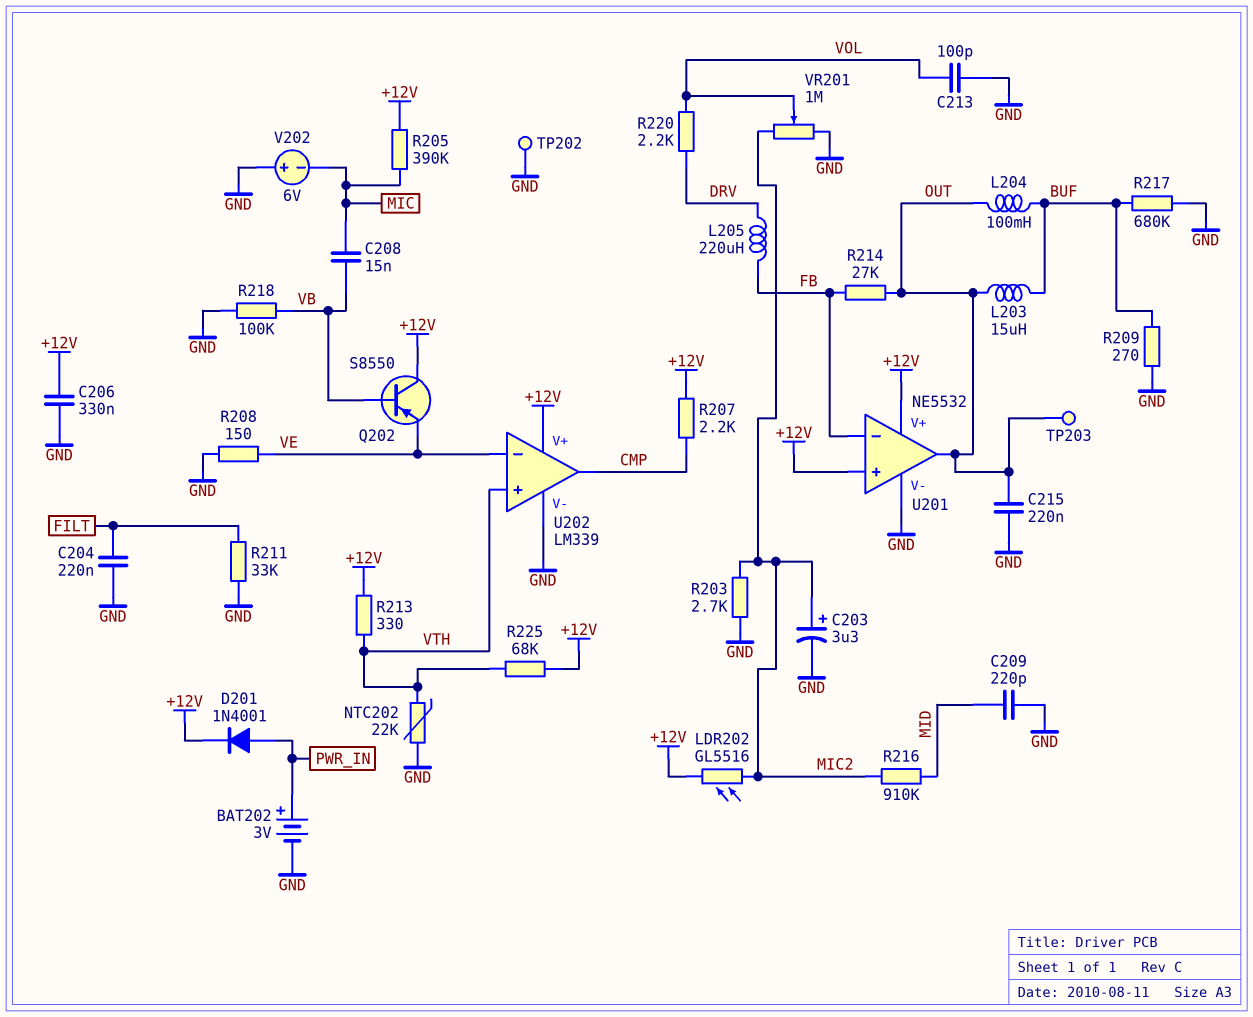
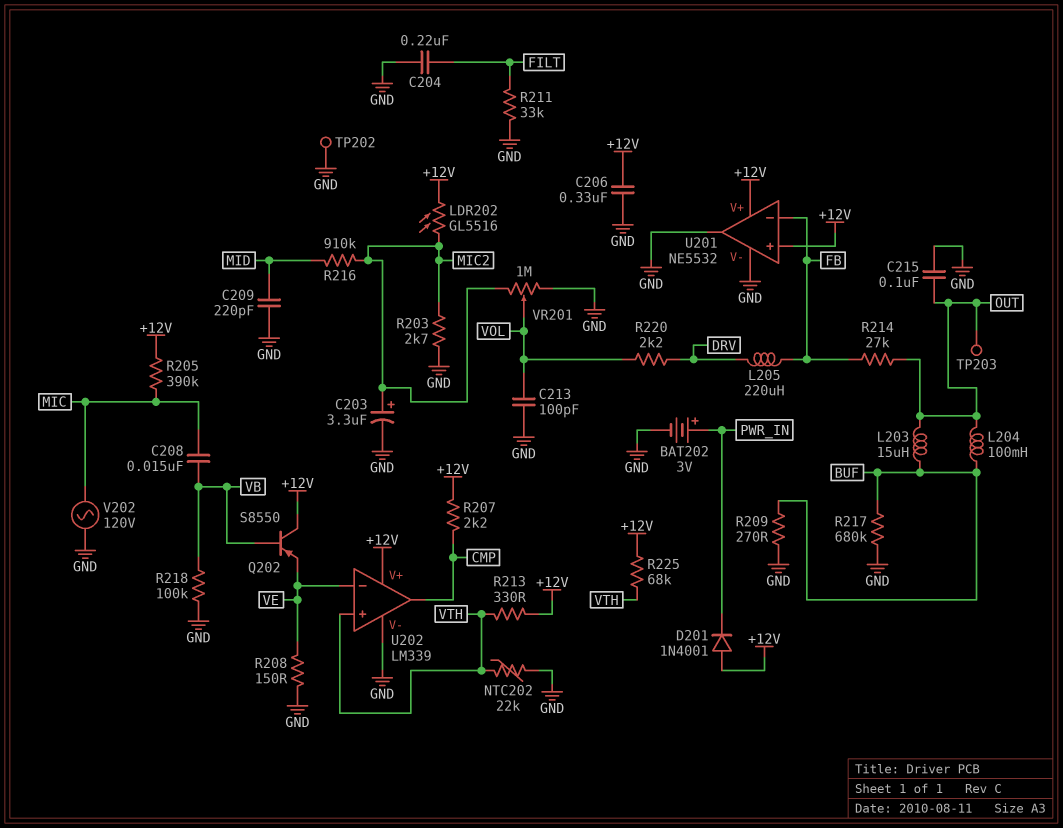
C215: 220nF (GND, OUT) -> 100nF (GND, OUT)
D201: diode 1N4001 (A PWR_IN, K +12V) -> diode 1N4001 (A +12V, K PWR_IN)
U201 pin out: OUT -> GND
V202: 6V (plus GND, minus MIC) -> AC 120V (GND, MIC)

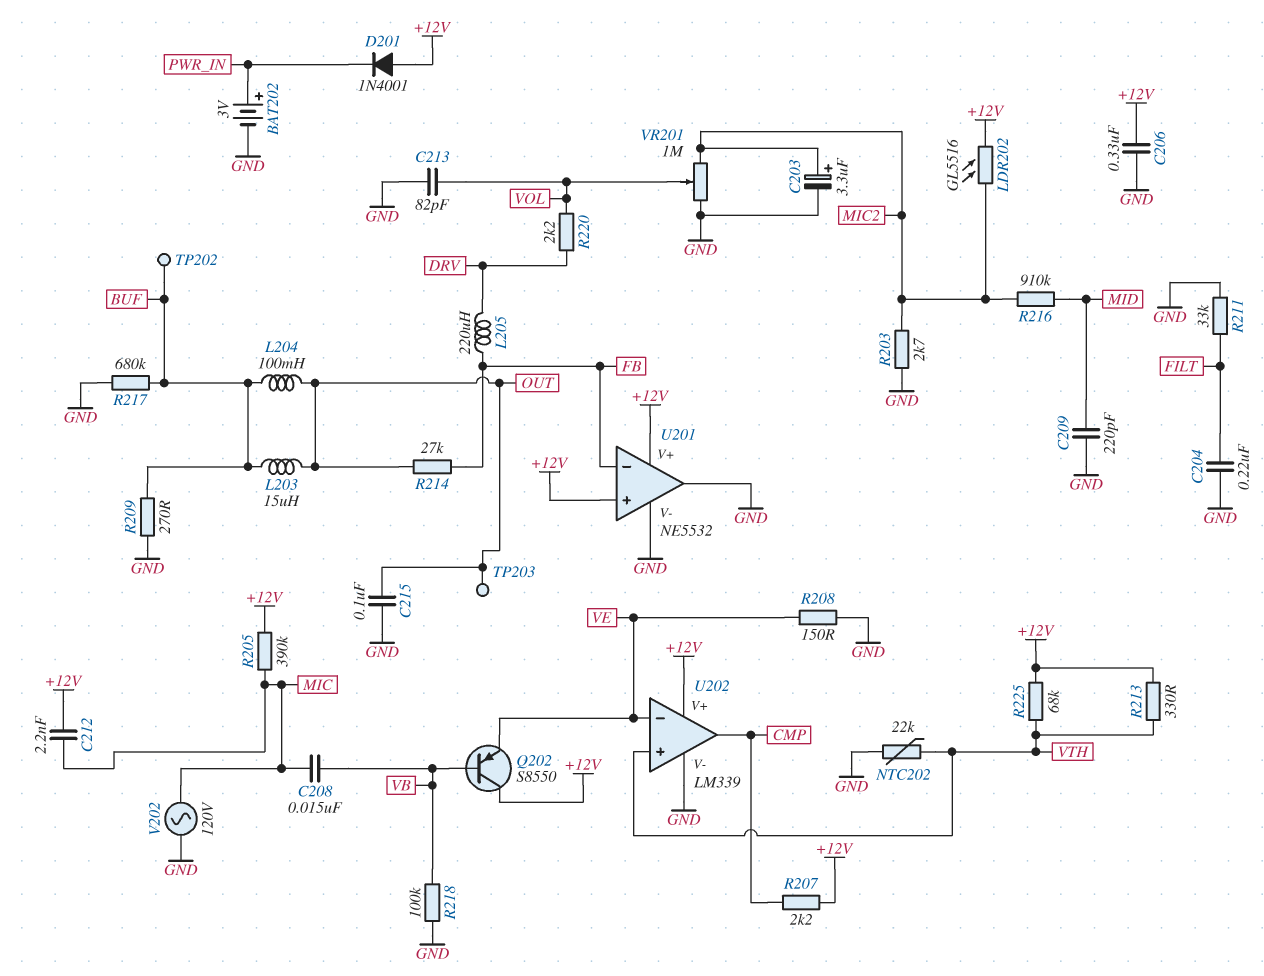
C212: none -> 2.2nF (+12V, MIC)
C213: 100pF (GND, VOL) -> 82pF (GND, VOL)
TP202: test point (GND) -> test point (BUF)

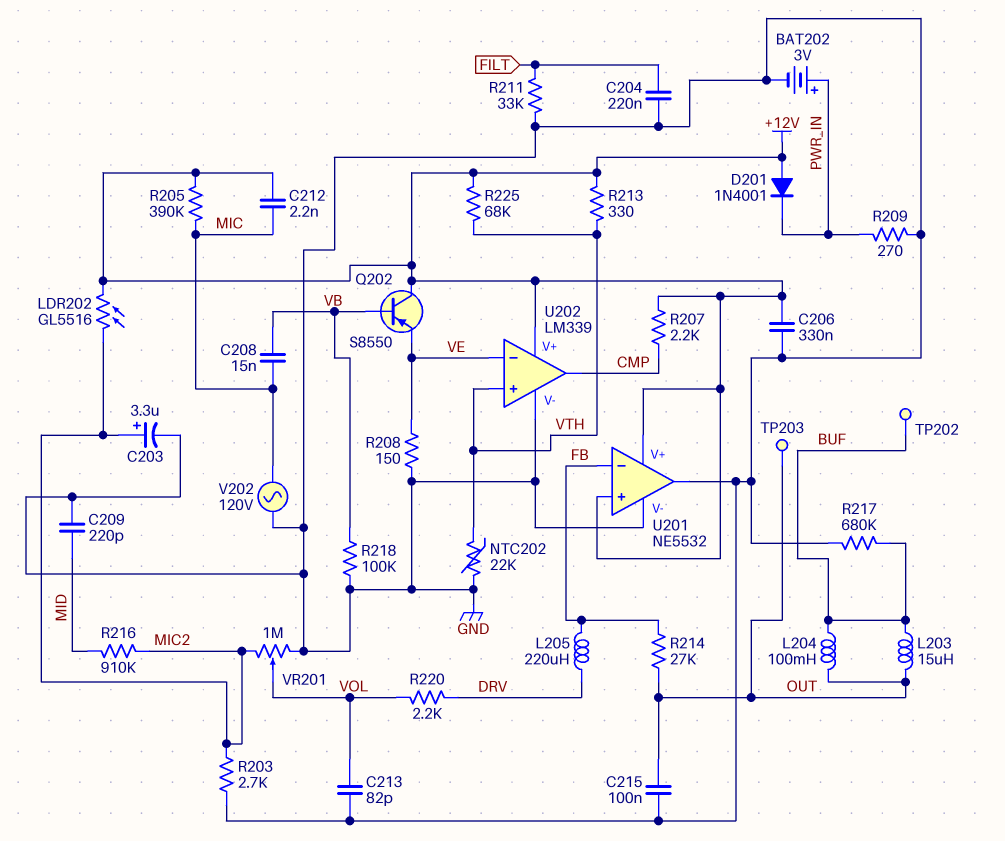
R209: 270 (BUF, GND) -> 270 (GND, PWR_IN)

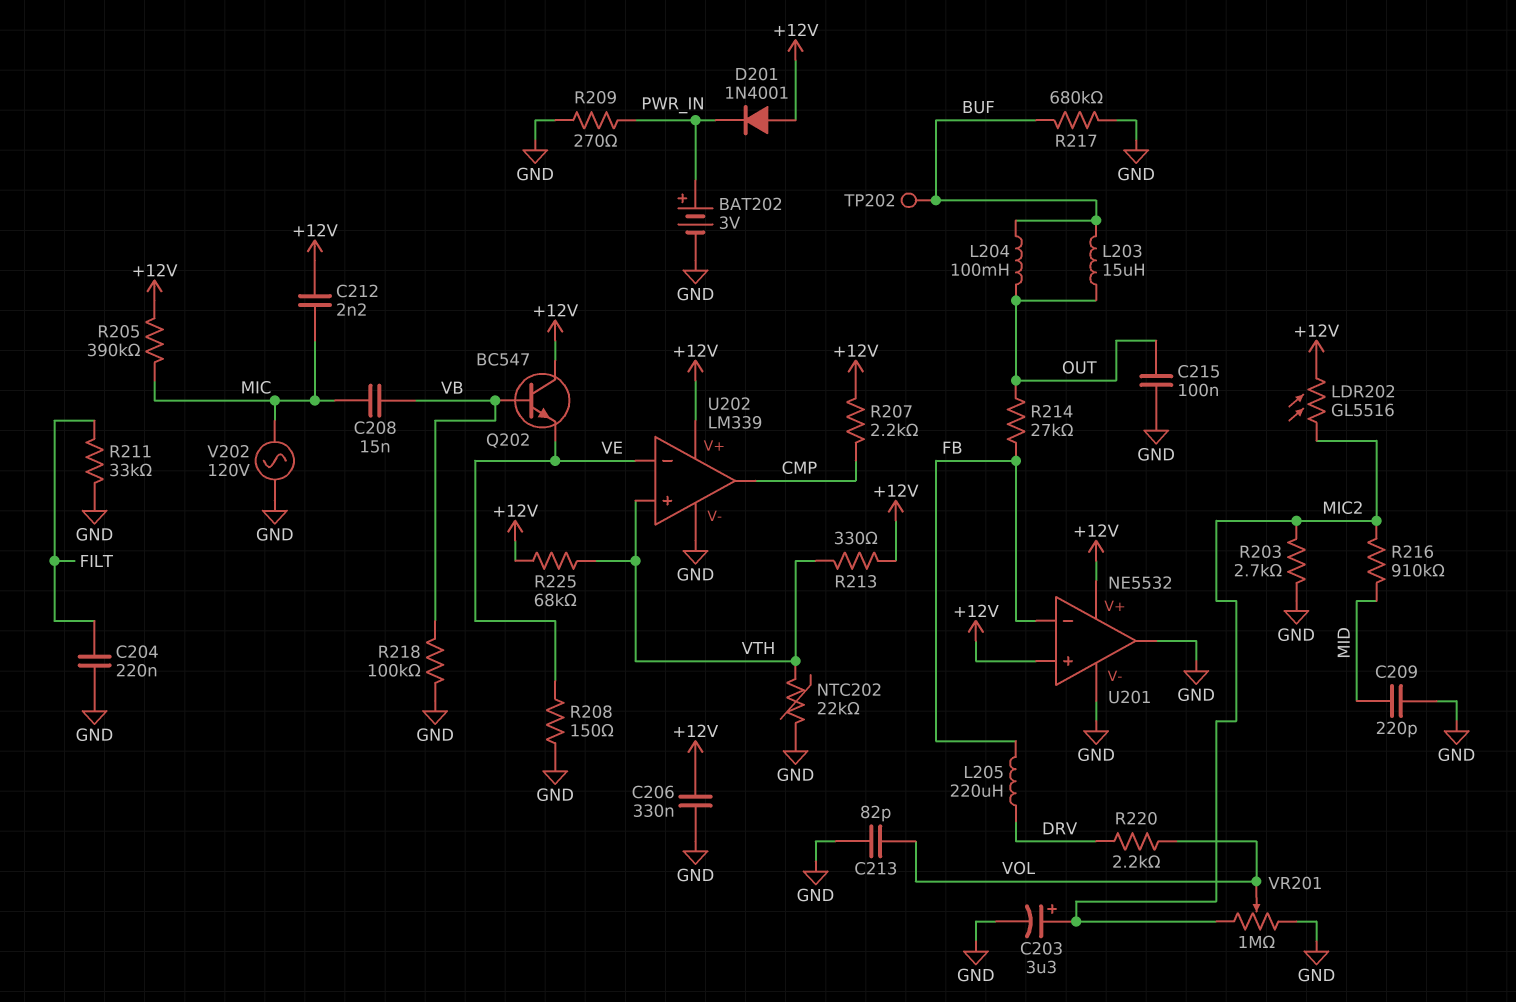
Q202: PNP S8550 (B VB, C +12V, E VE) -> NPN BC547 (B VB, C +12V, E VE)
TP203: test point (OUT) -> none

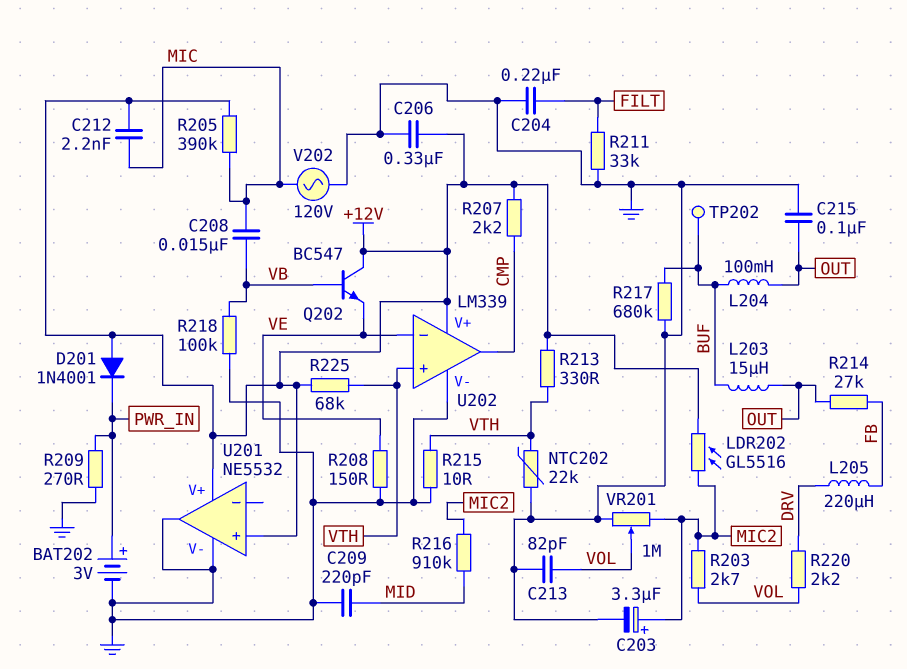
R203: 2.7k (GND, MIC2) -> 2.7k (MIC2, VOL)
R215: none -> 10 (GND, VTH)
U201 pin in-: FB -> none

